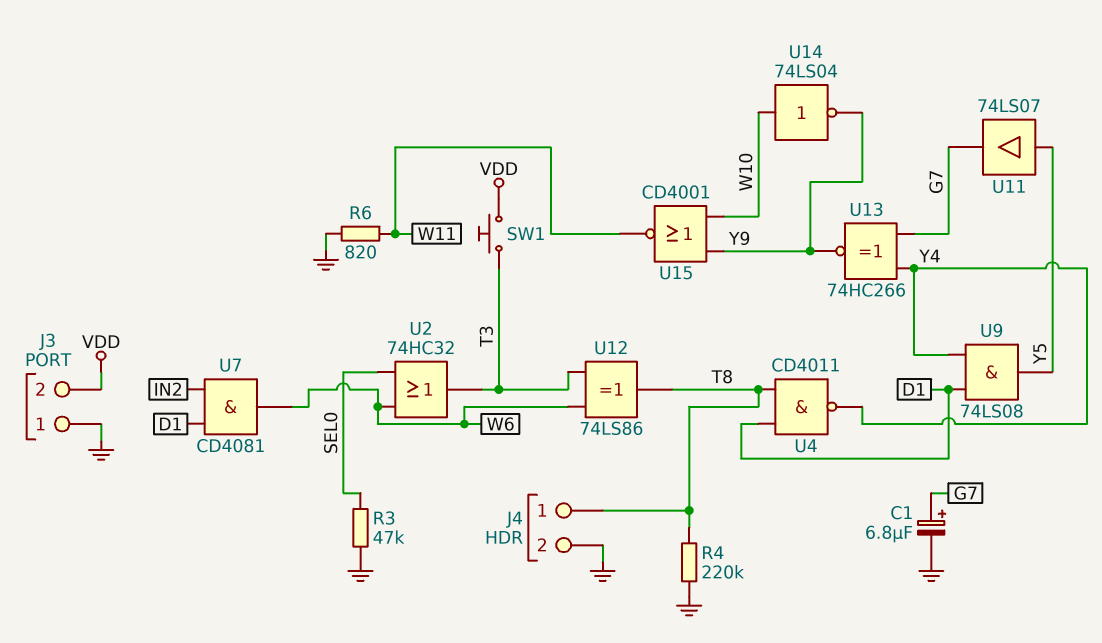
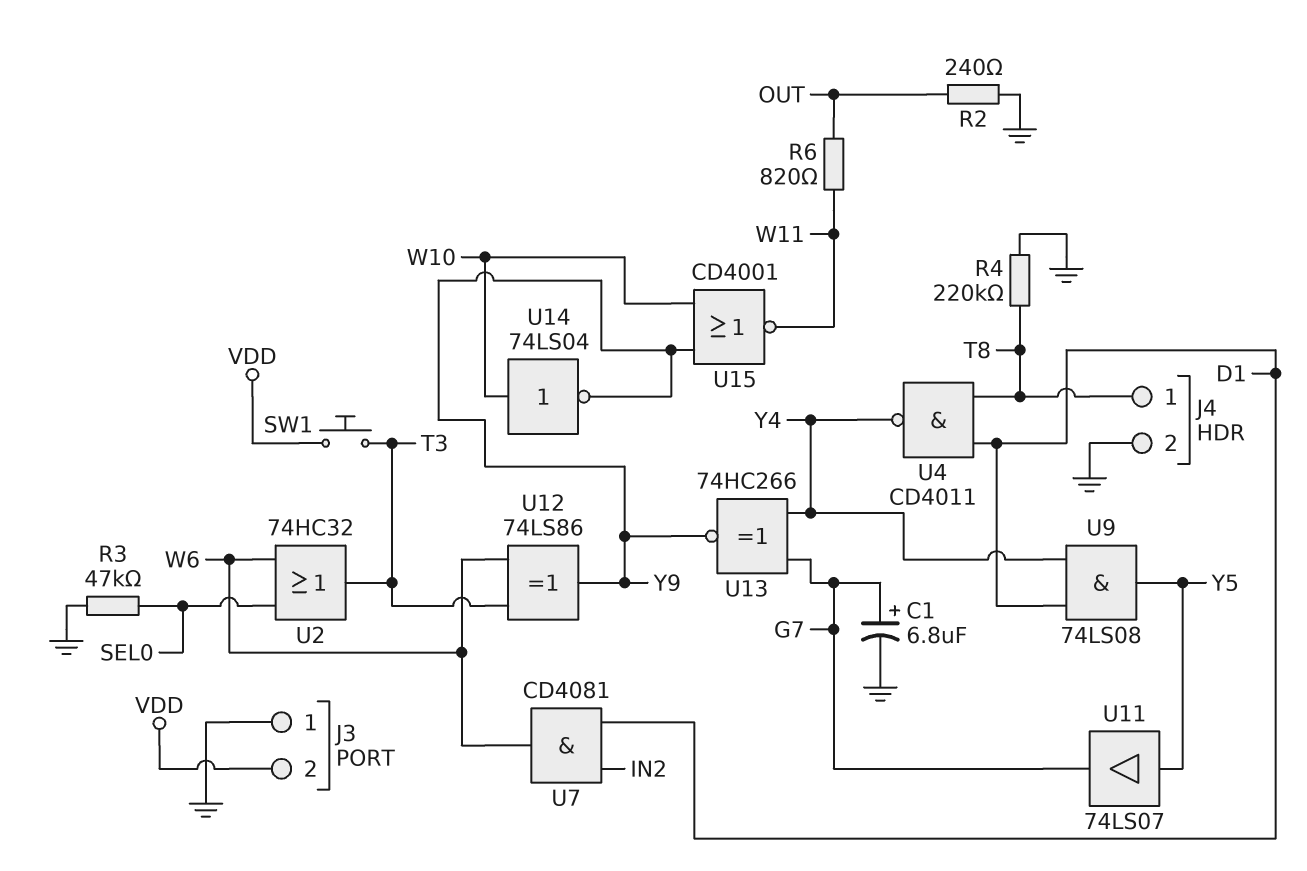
R2: none -> 240 (GND, OUT)
R6: 820 (GND, W11) -> 820 (OUT, W11)
U12: XOR 74LS86 (in T3, in W6, out T8) -> XOR 74LS86 (in T3, in W6, out Y9)

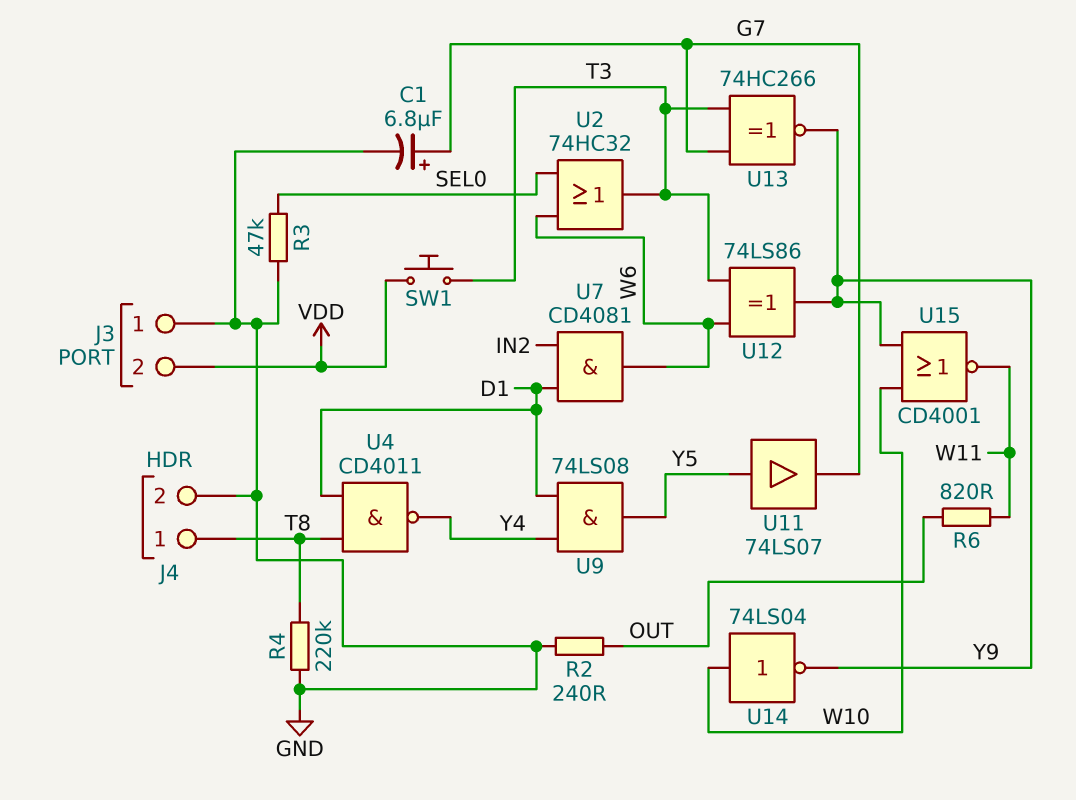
U13: XNOR 74HC266 (in G7, in Y4, out Y9) -> XNOR 74HC266 (in G7, in T3, out Y9)

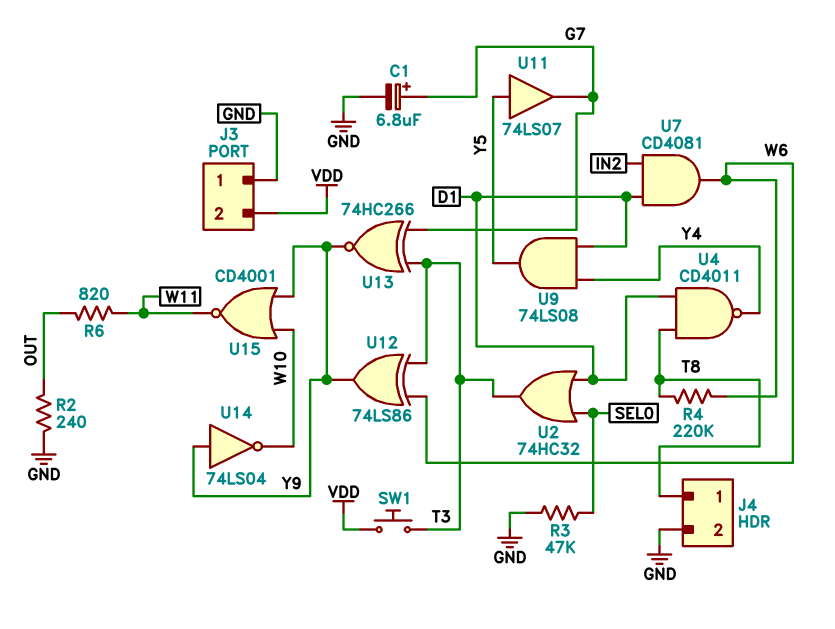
R4: 220k (GND, T8) -> 220k (T8, W6)
U2: OR 74HC32 (in SEL0, in W6, out T3) -> OR 74HC32 (in D1, in SEL0, out T3)
U14: NOT 74LS04 (in W10, out Y9) -> NOT 74LS04 (in Y9, out W10)

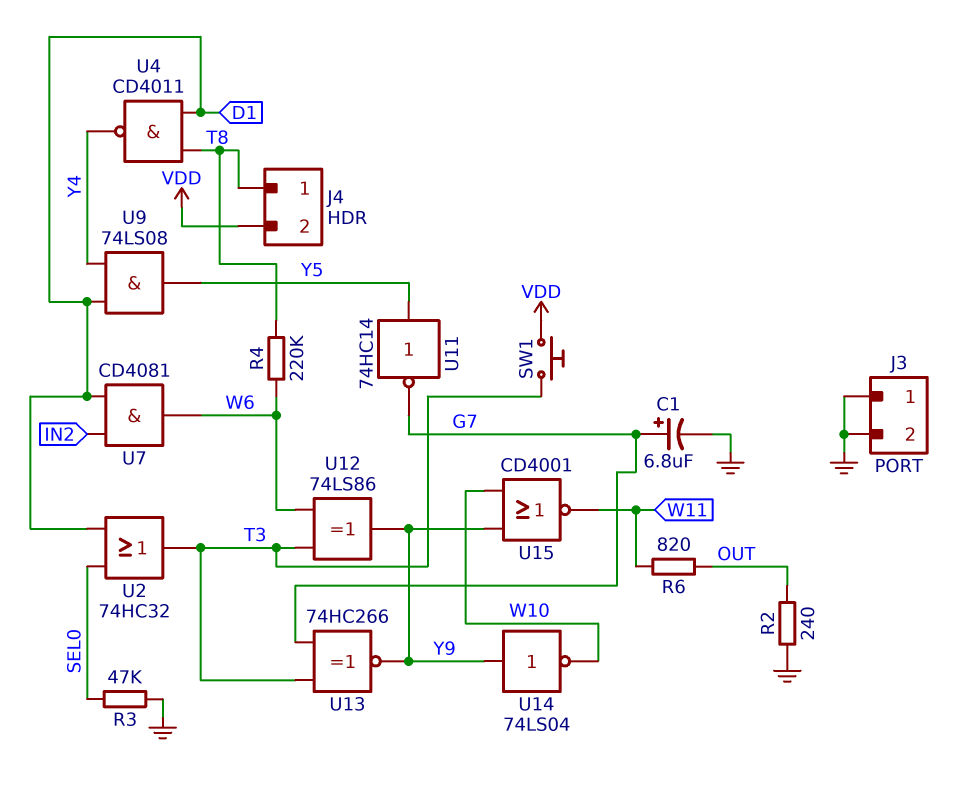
J3 pin 2: VDD -> GND
J4 pin 2: GND -> VDD
U11: buffer 74LS07 (in Y5, out G7) -> NOT 74HC14 (in Y5, out G7)

